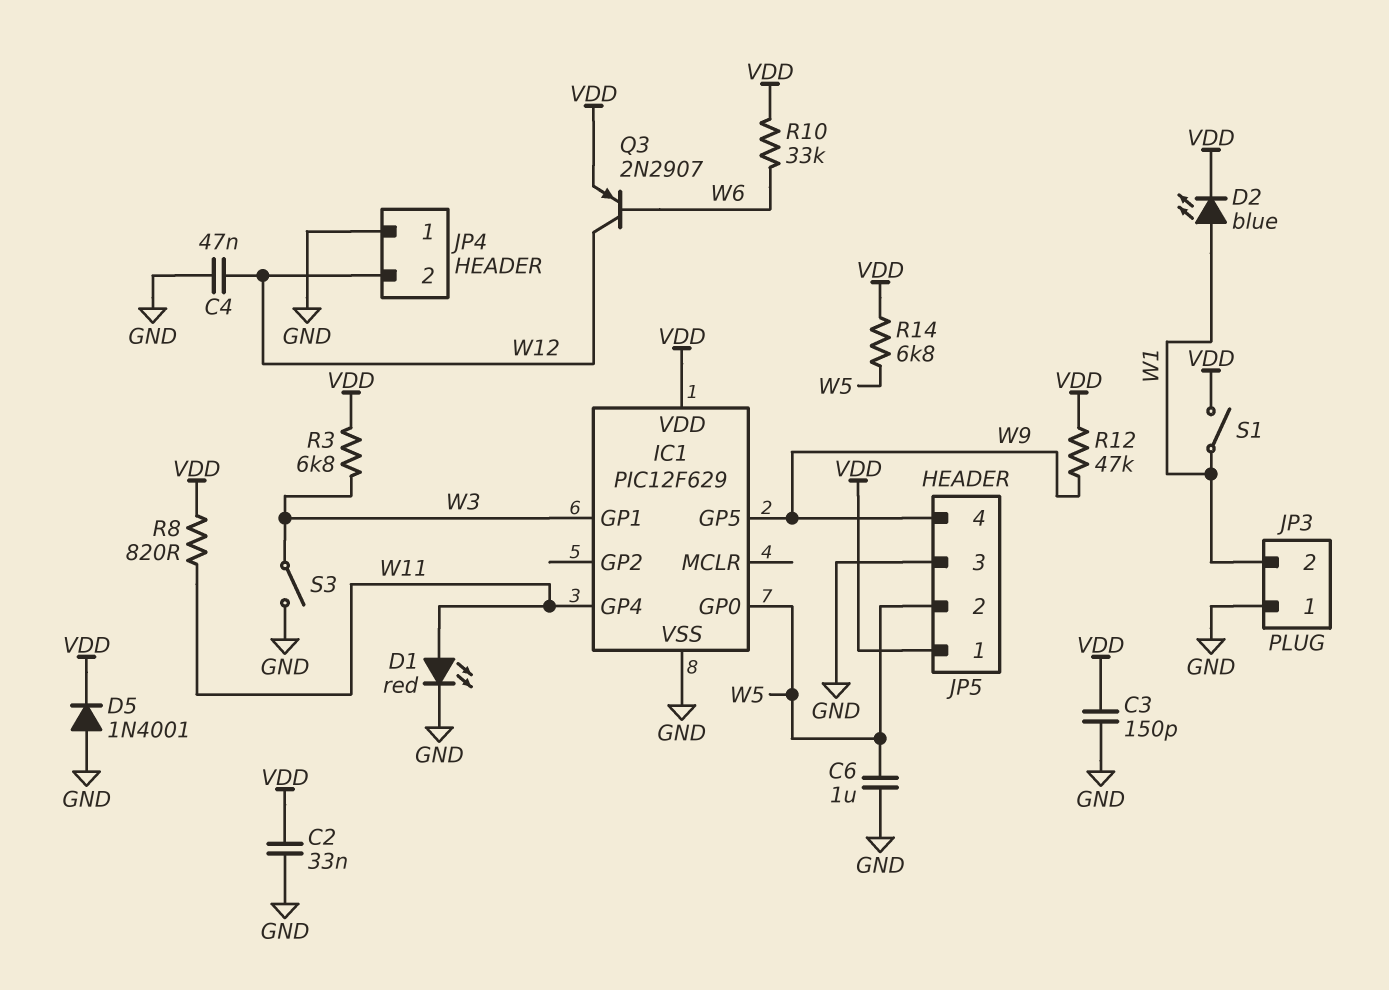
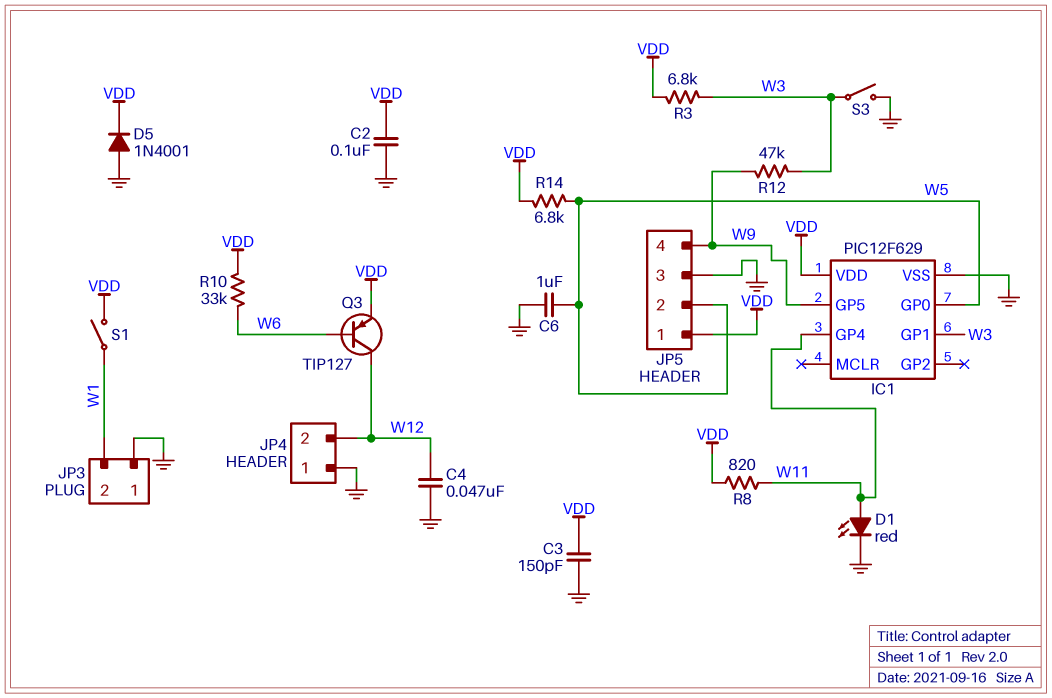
C2: 33nF (GND, VDD) -> 100nF (GND, VDD)
D2: LED blue (A W1, K VDD) -> none
Q3: PNP 2N2907 (B W6, C W12, E VDD) -> PNP TIP127 (B W6, C W12, E VDD)
R12: 47k (VDD, W9) -> 47k (W3, W9)

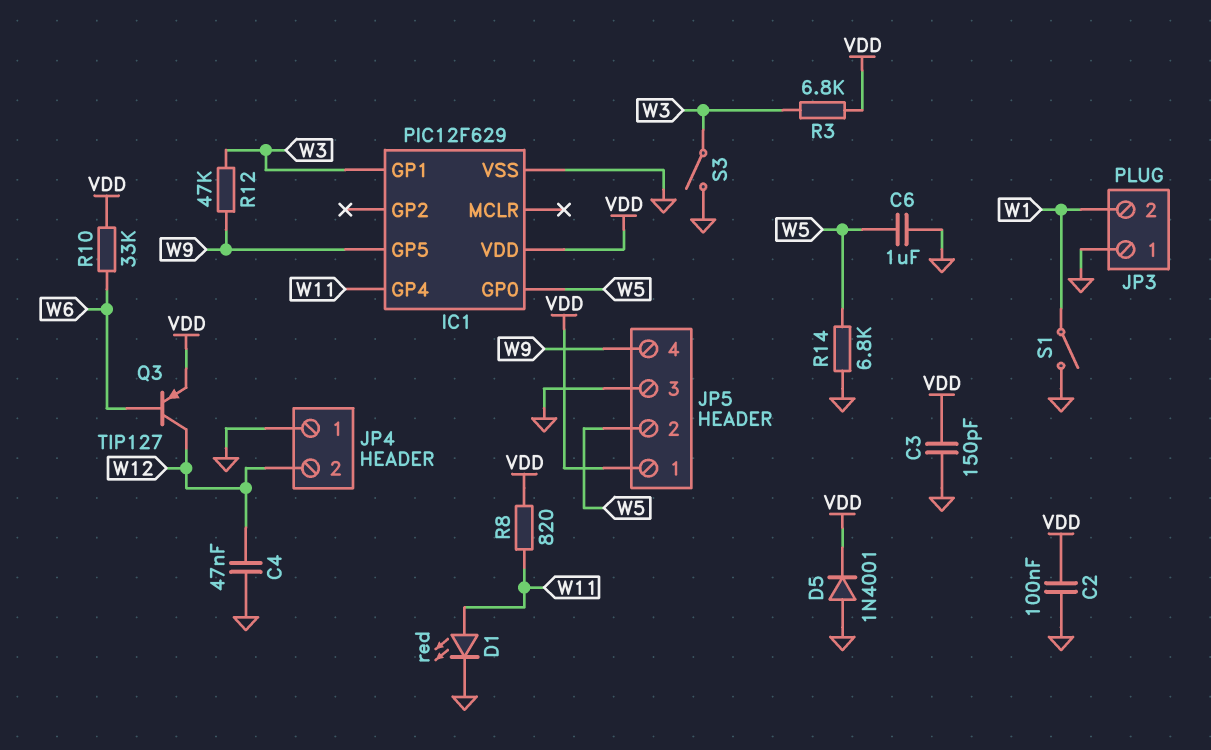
R14: 6.8k (VDD, W5) -> 6.8k (GND, W5)
S1: switch (VDD, W1) -> switch (GND, W1)

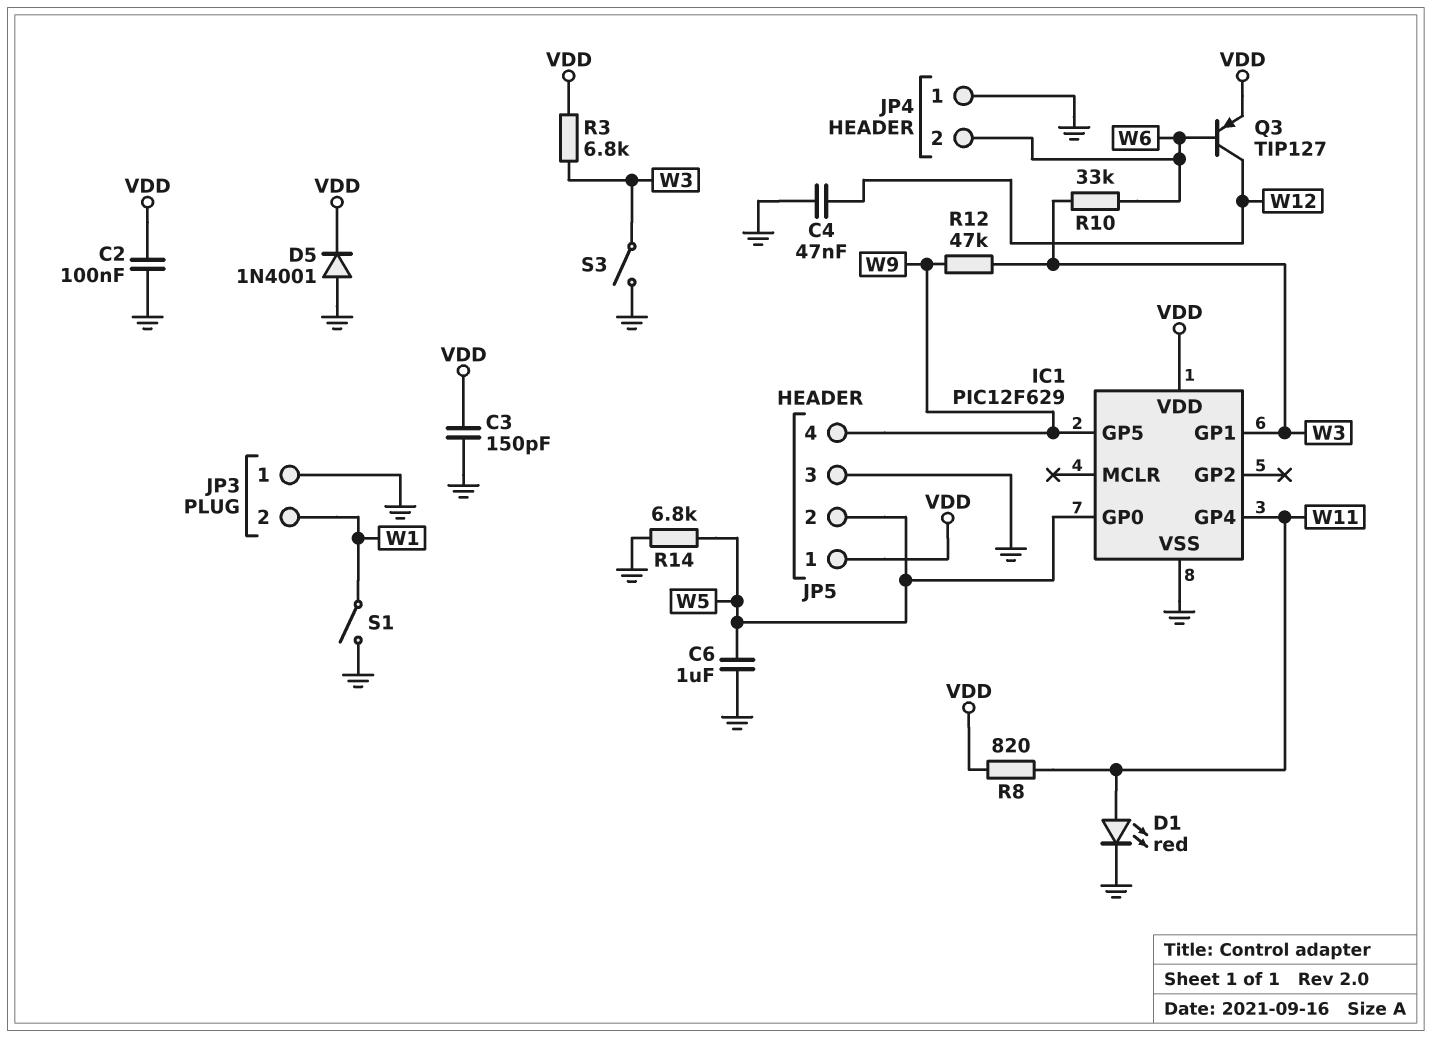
JP4 pin 2: W12 -> W6
R10: 33k (VDD, W6) -> 33k (W3, W6)

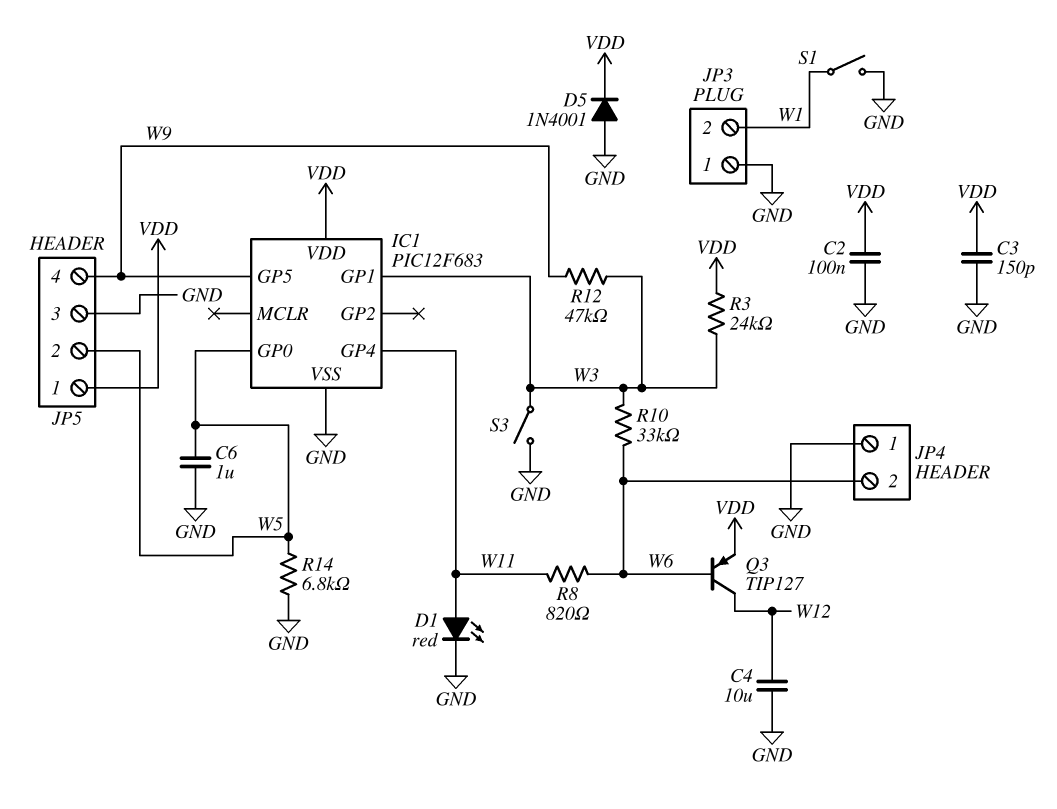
C4: 47nF (GND, W12) -> 10uF (GND, W12)
IC1: PIC12F629 -> PIC12F683
R3: 6.8k (VDD, W3) -> 24k (VDD, W3)
R8: 820 (VDD, W11) -> 820 (W6, W11)

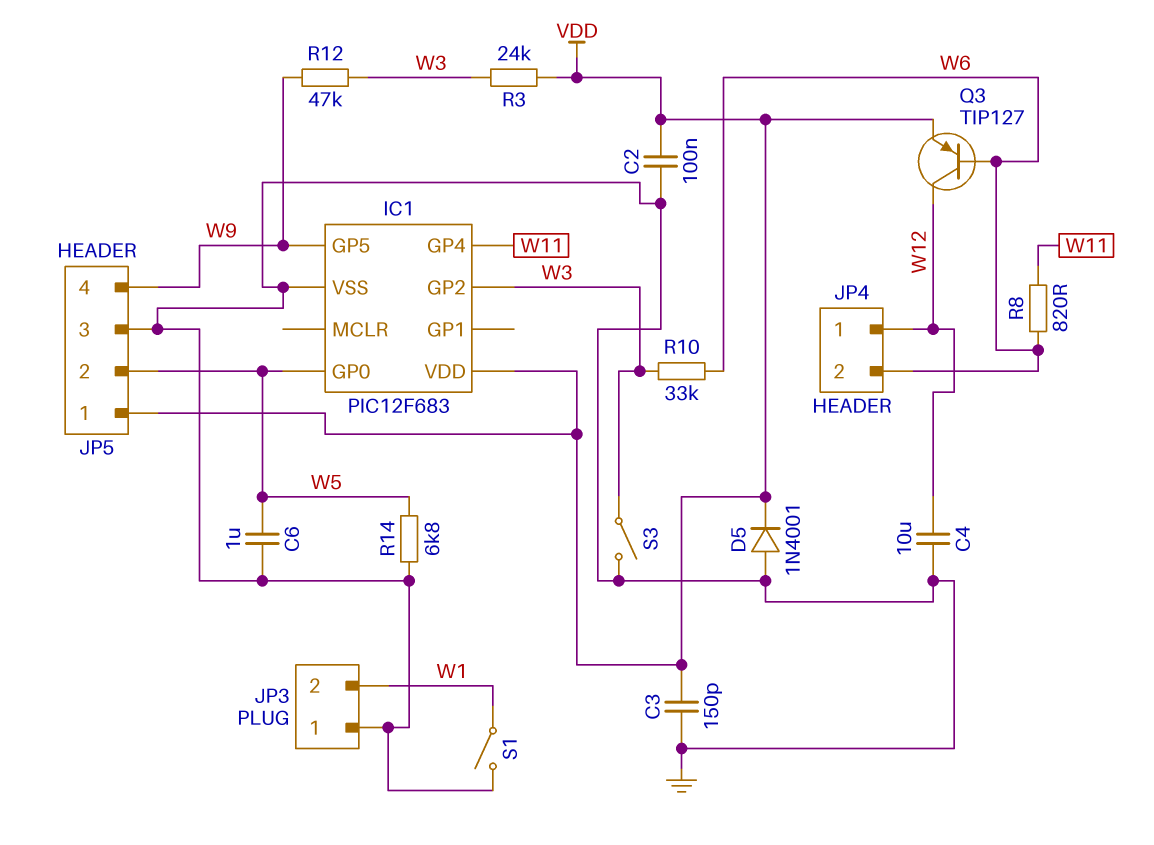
D1: LED red (A W11, K GND) -> none
IC1 pin GP1: W3 -> none
IC1 pin GP2: none -> W3
JP4 pin 1: GND -> W12

